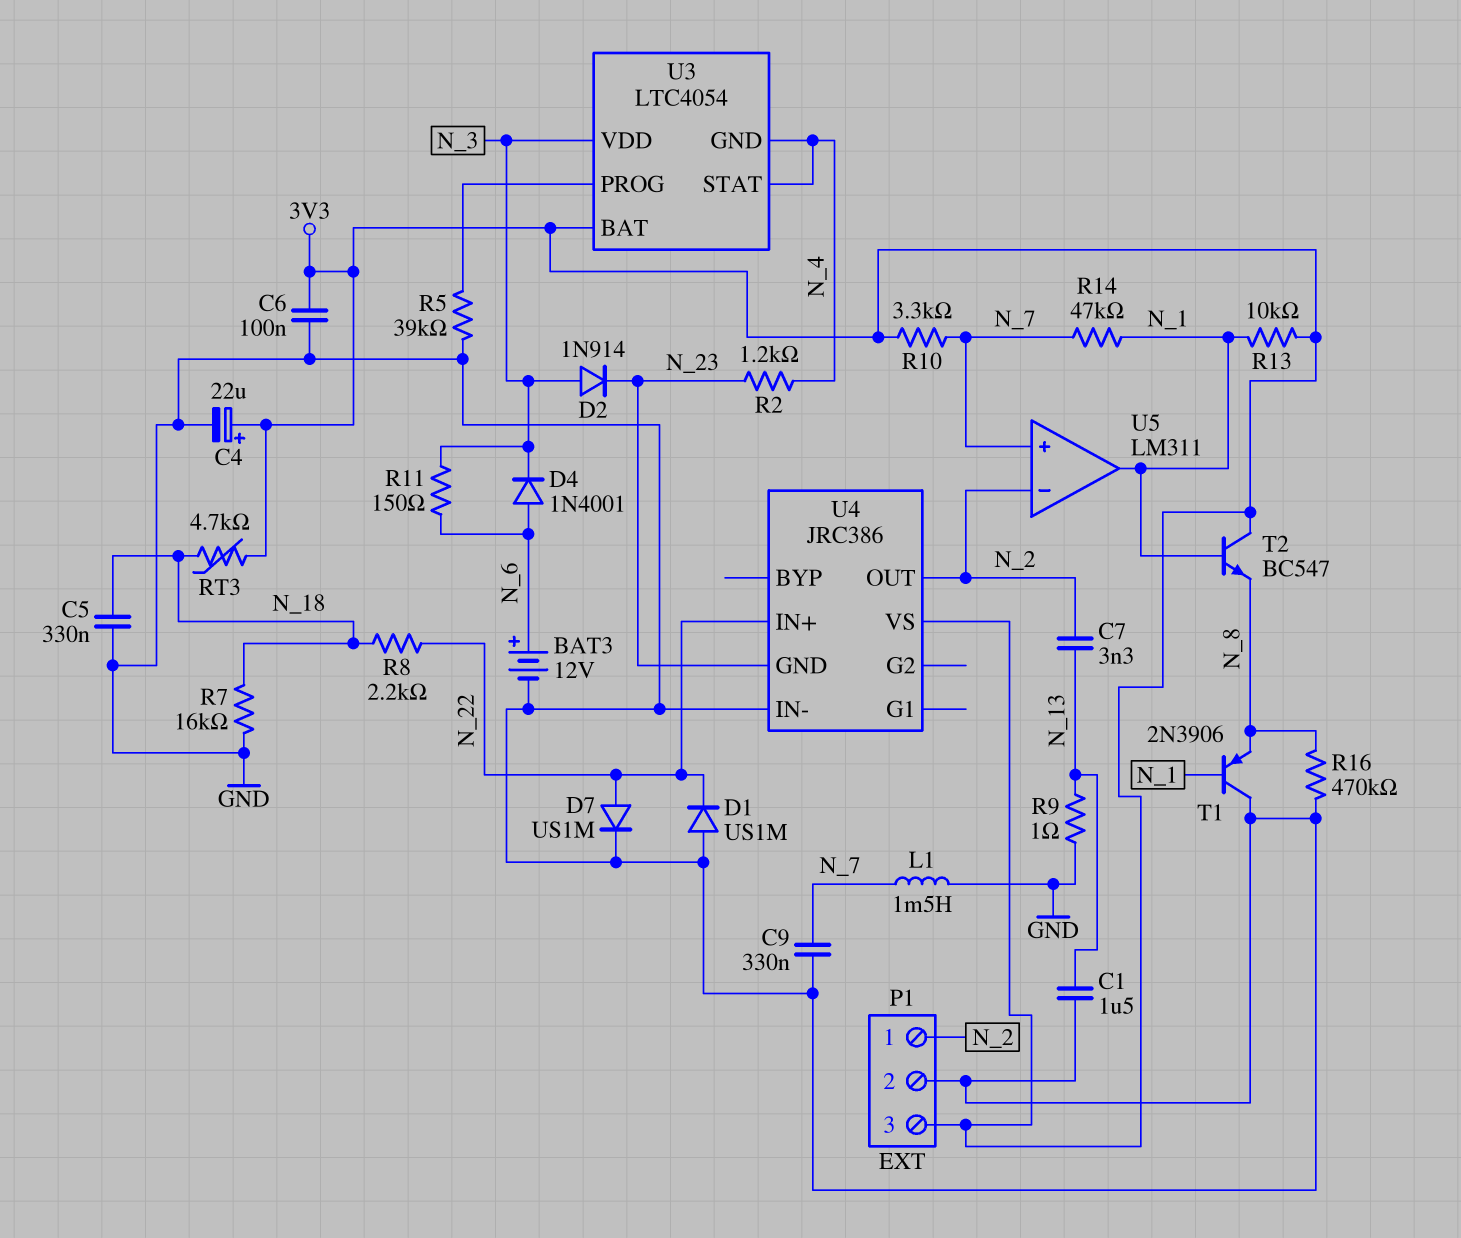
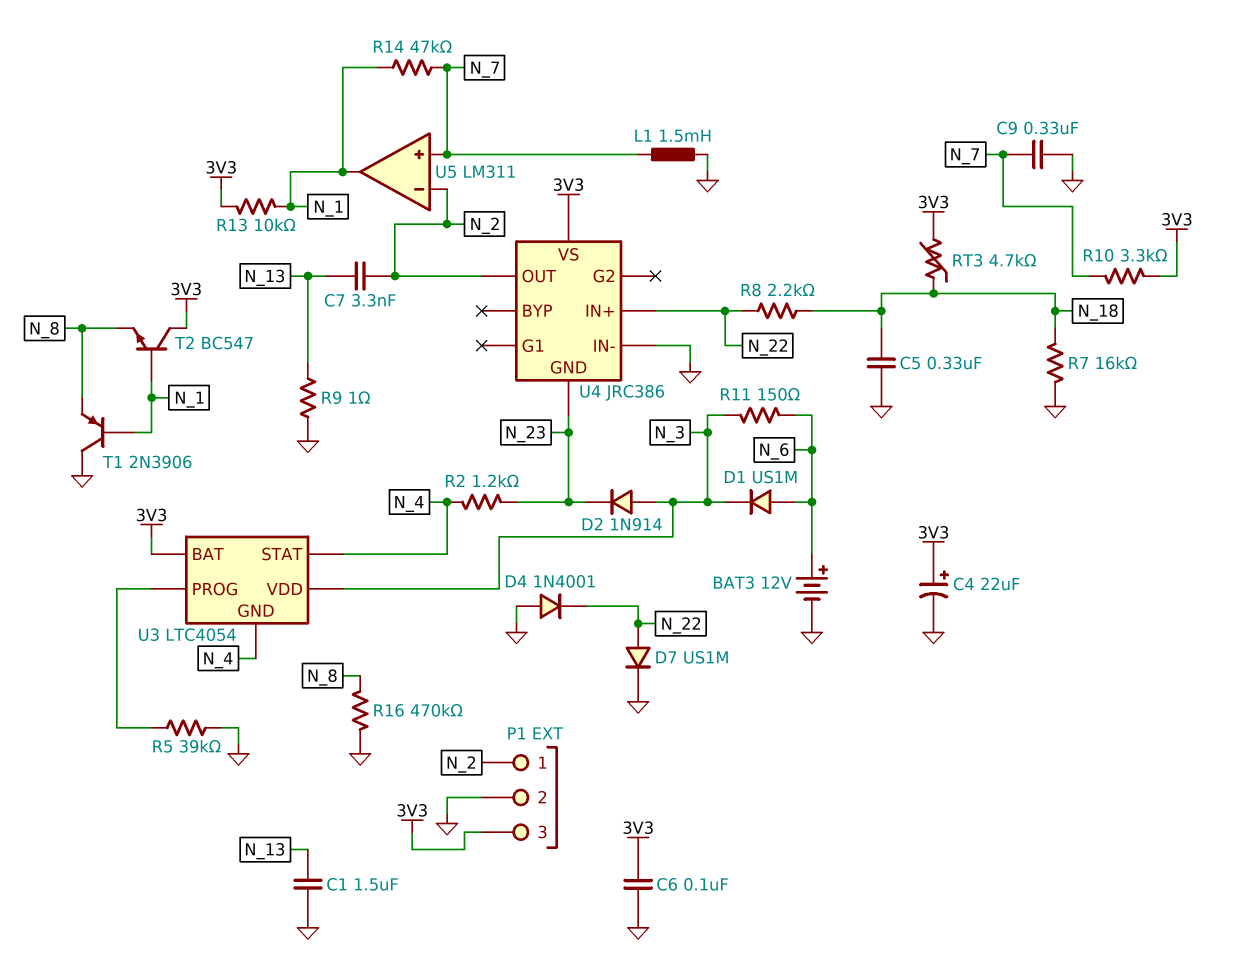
D1: diode US1M (A GND, K N_22) -> diode US1M (A N_6, K N_3)
D4: diode 1N4001 (A N_6, K N_3) -> diode 1N4001 (A GND, K N_22)

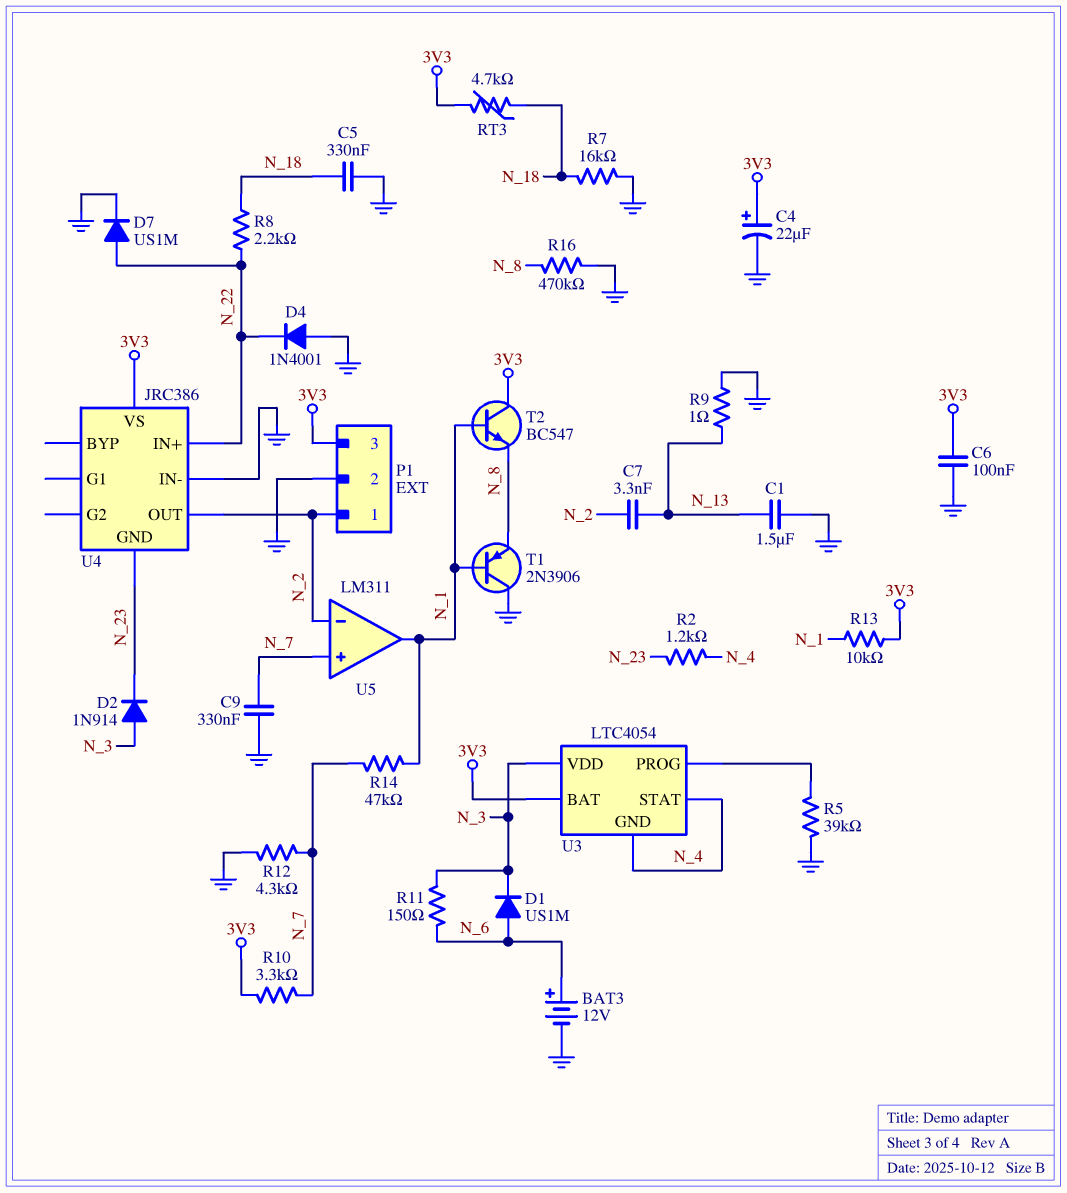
L1: 1.5mH (GND, N_7) -> none
R12: none -> 4.3k (GND, N_7)

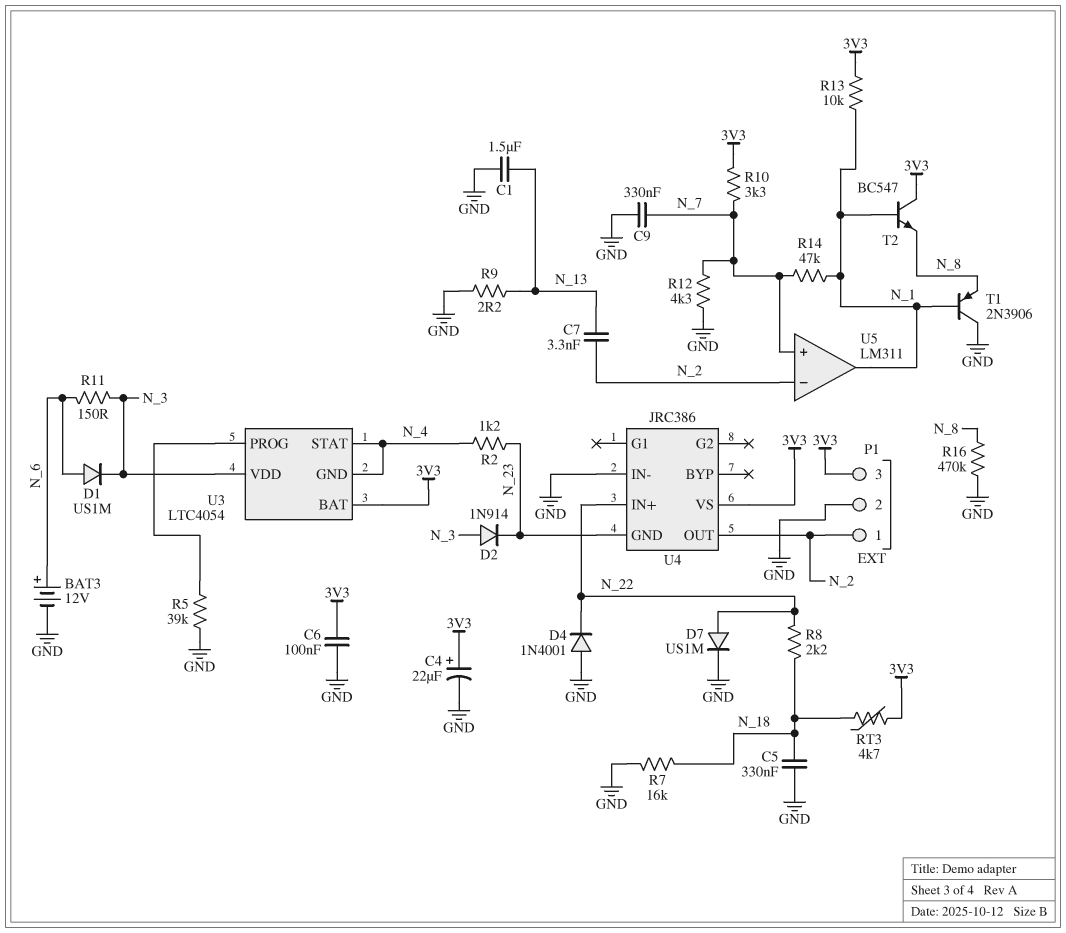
R9: 1 (GND, N_13) -> 2.2 (GND, N_13)

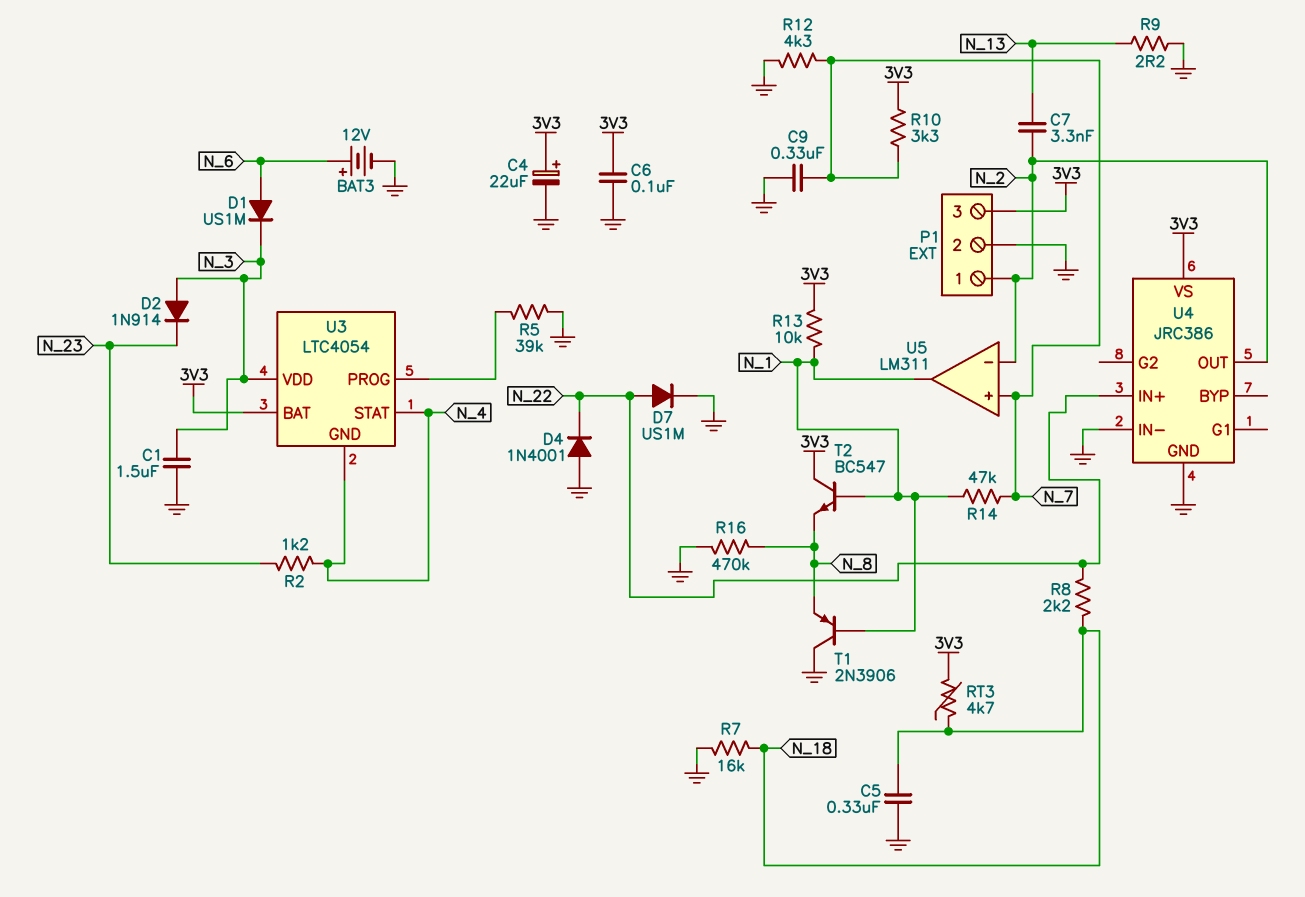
C1: 1.5uF (GND, N_13) -> 1.5uF (GND, N_3)
R11: 150 (N_3, N_6) -> none
U4 pin GND: N_23 -> GND

